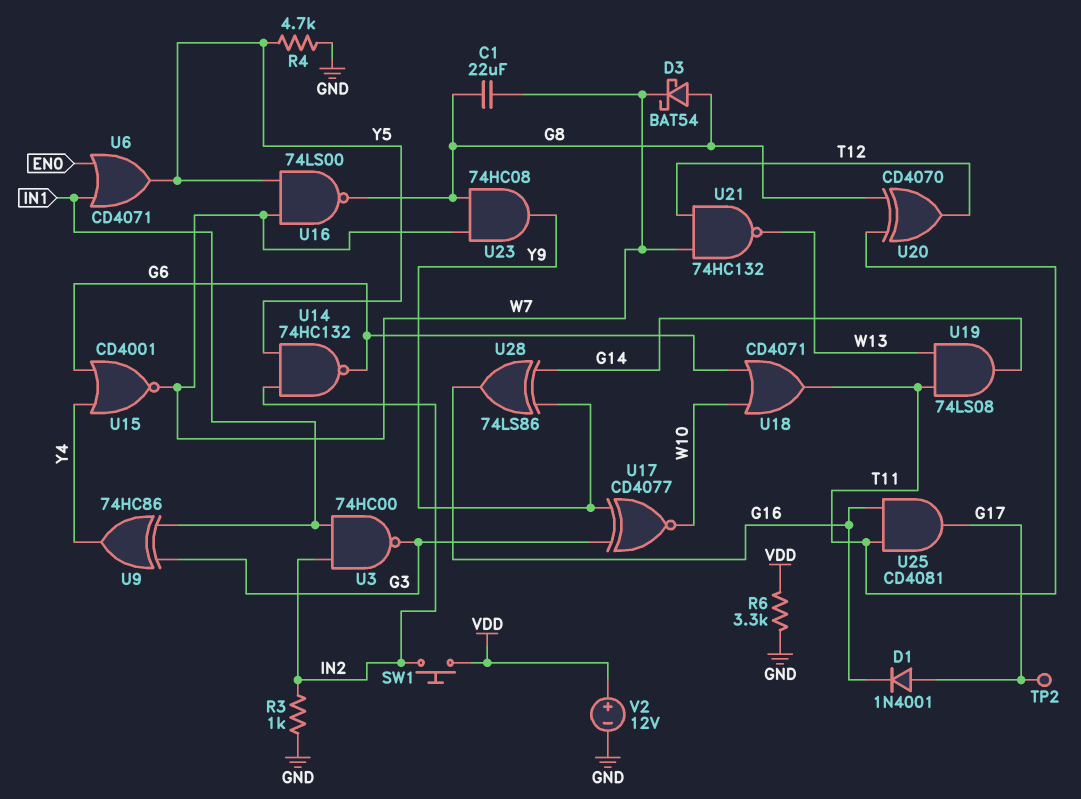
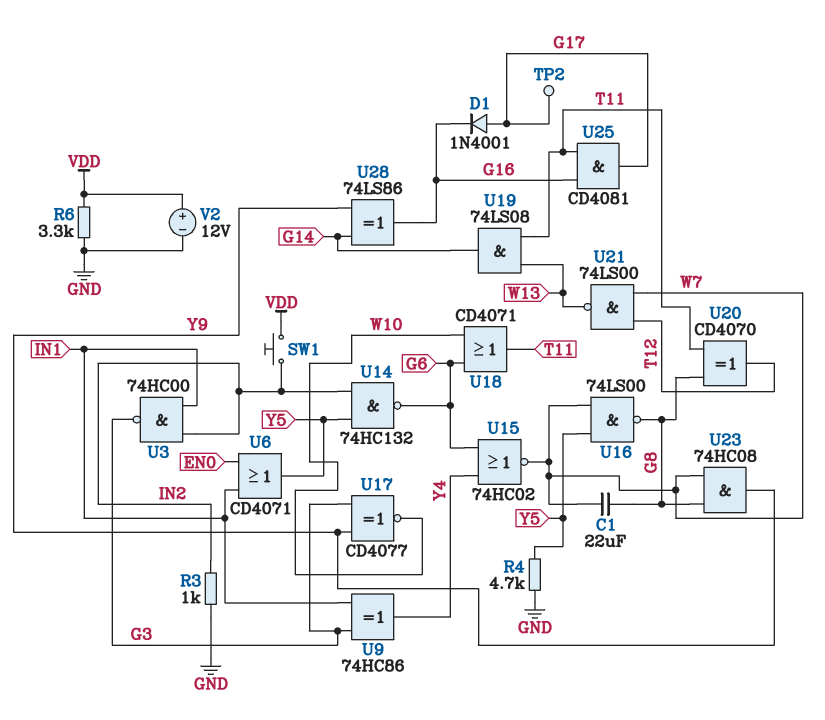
D3: schottky BAT54 (A G8, K W7) -> none
U15: NOR CD4001 (in G6, in Y4, out W7) -> NOR 74HC02 (in G6, in Y4, out W7)
U21: NAND 74HC132 (in T12, in W7, out W13) -> NAND 74LS00 (in T12, in W7, out W13)

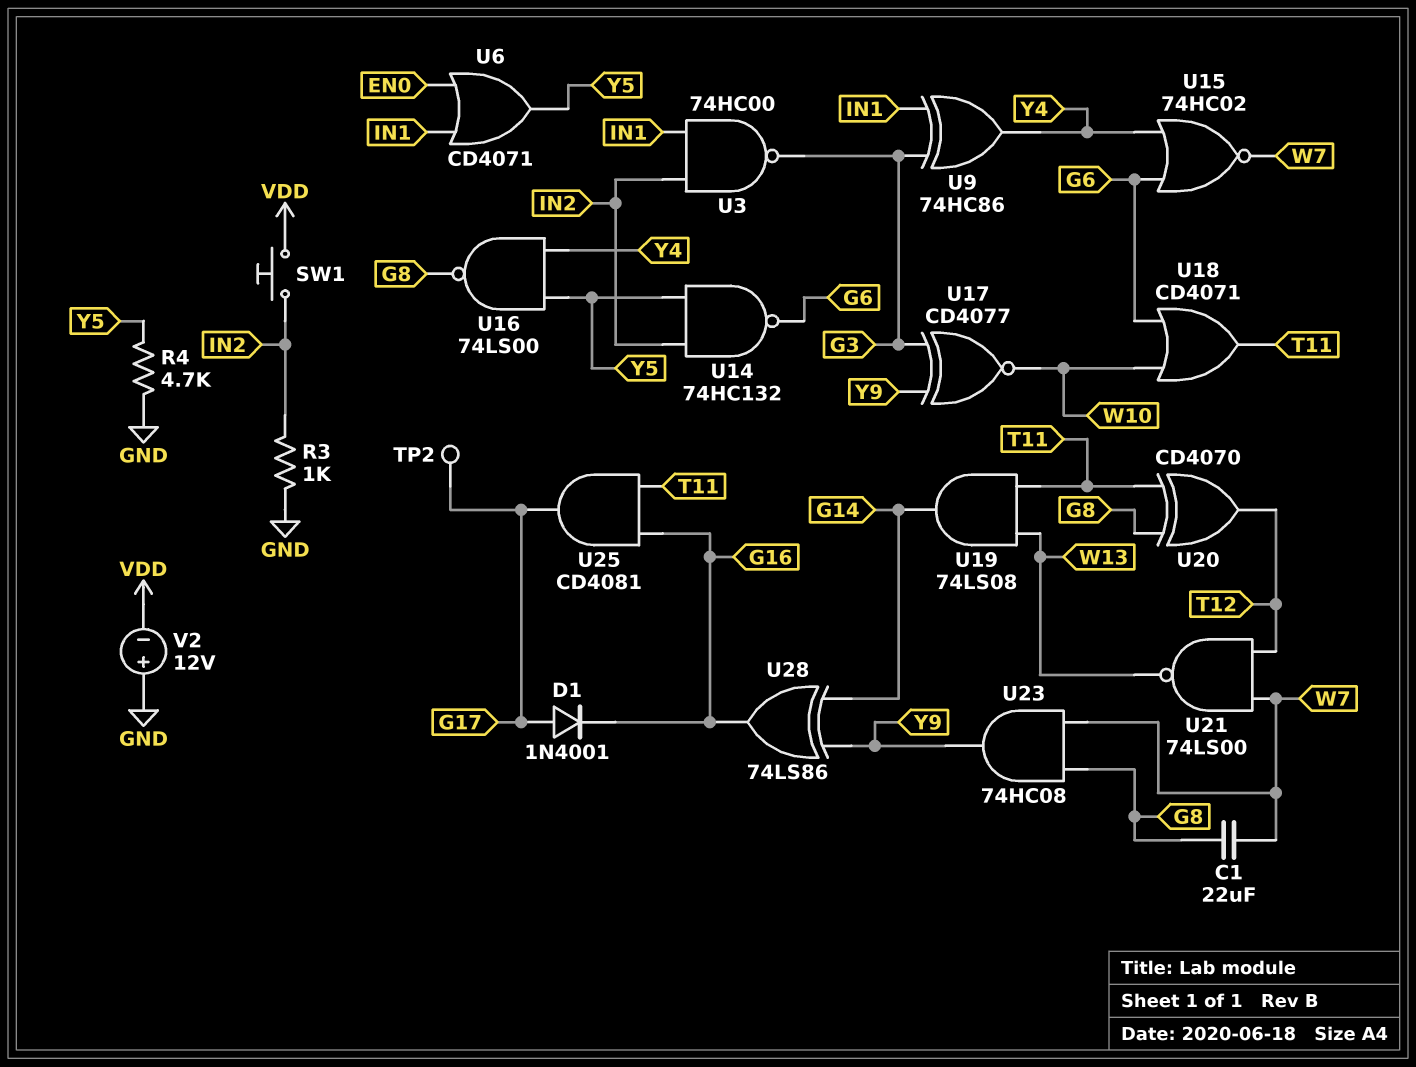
R6: 3.3k (GND, VDD) -> none
U16: NAND 74LS00 (in W7, in Y5, out G8) -> NAND 74LS00 (in Y4, in Y5, out G8)
V2: 12V (plus VDD, minus GND) -> 12V (plus GND, minus VDD)

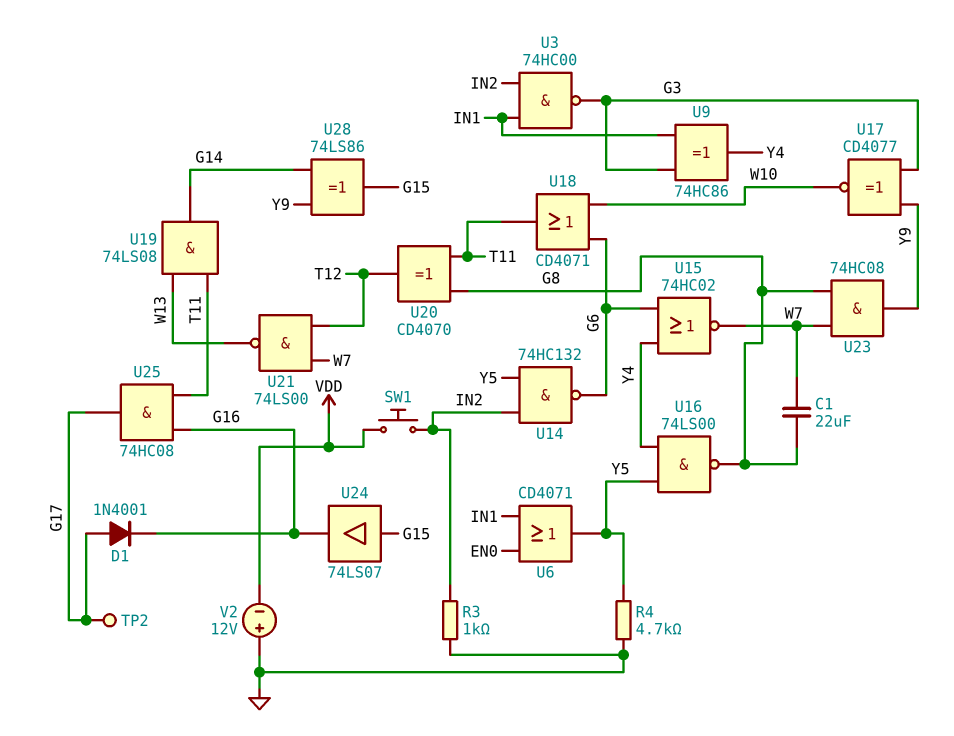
U24: none -> buffer 74LS07 (in G15, out G16)
U25: AND CD4081 (in G16, in T11, out G17) -> AND 74HC08 (in G16, in T11, out G17)
U28: XOR 74LS86 (in G14, in Y9, out G16) -> XOR 74LS86 (in G14, in Y9, out G15)

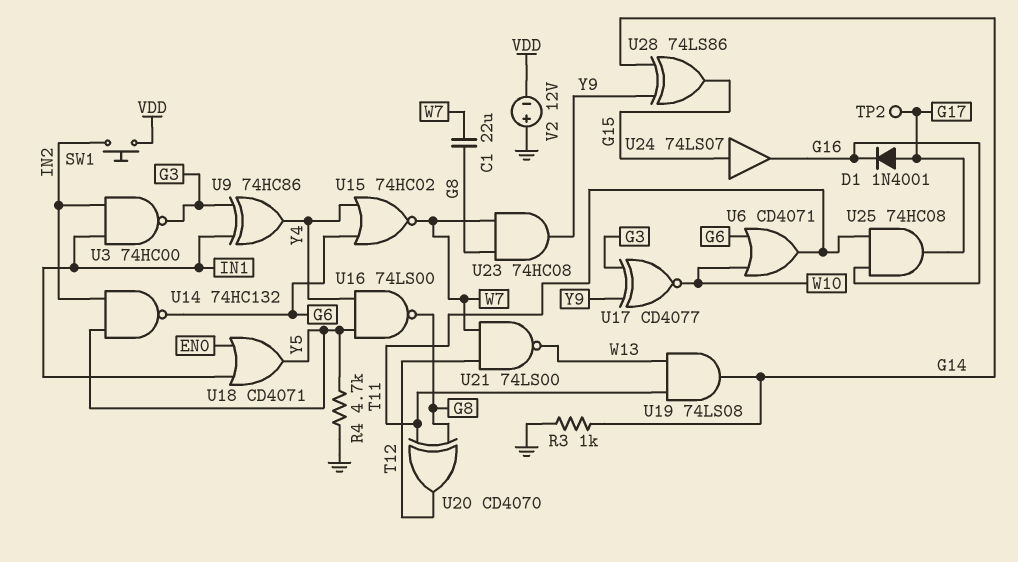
R3: 1k (GND, IN2) -> 1k (G14, GND)
U6: OR CD4071 (in EN0, in IN1, out Y5) -> OR CD4071 (in G6, in W10, out T11)
U18: OR CD4071 (in G6, in W10, out T11) -> OR CD4071 (in EN0, in IN1, out Y5)

